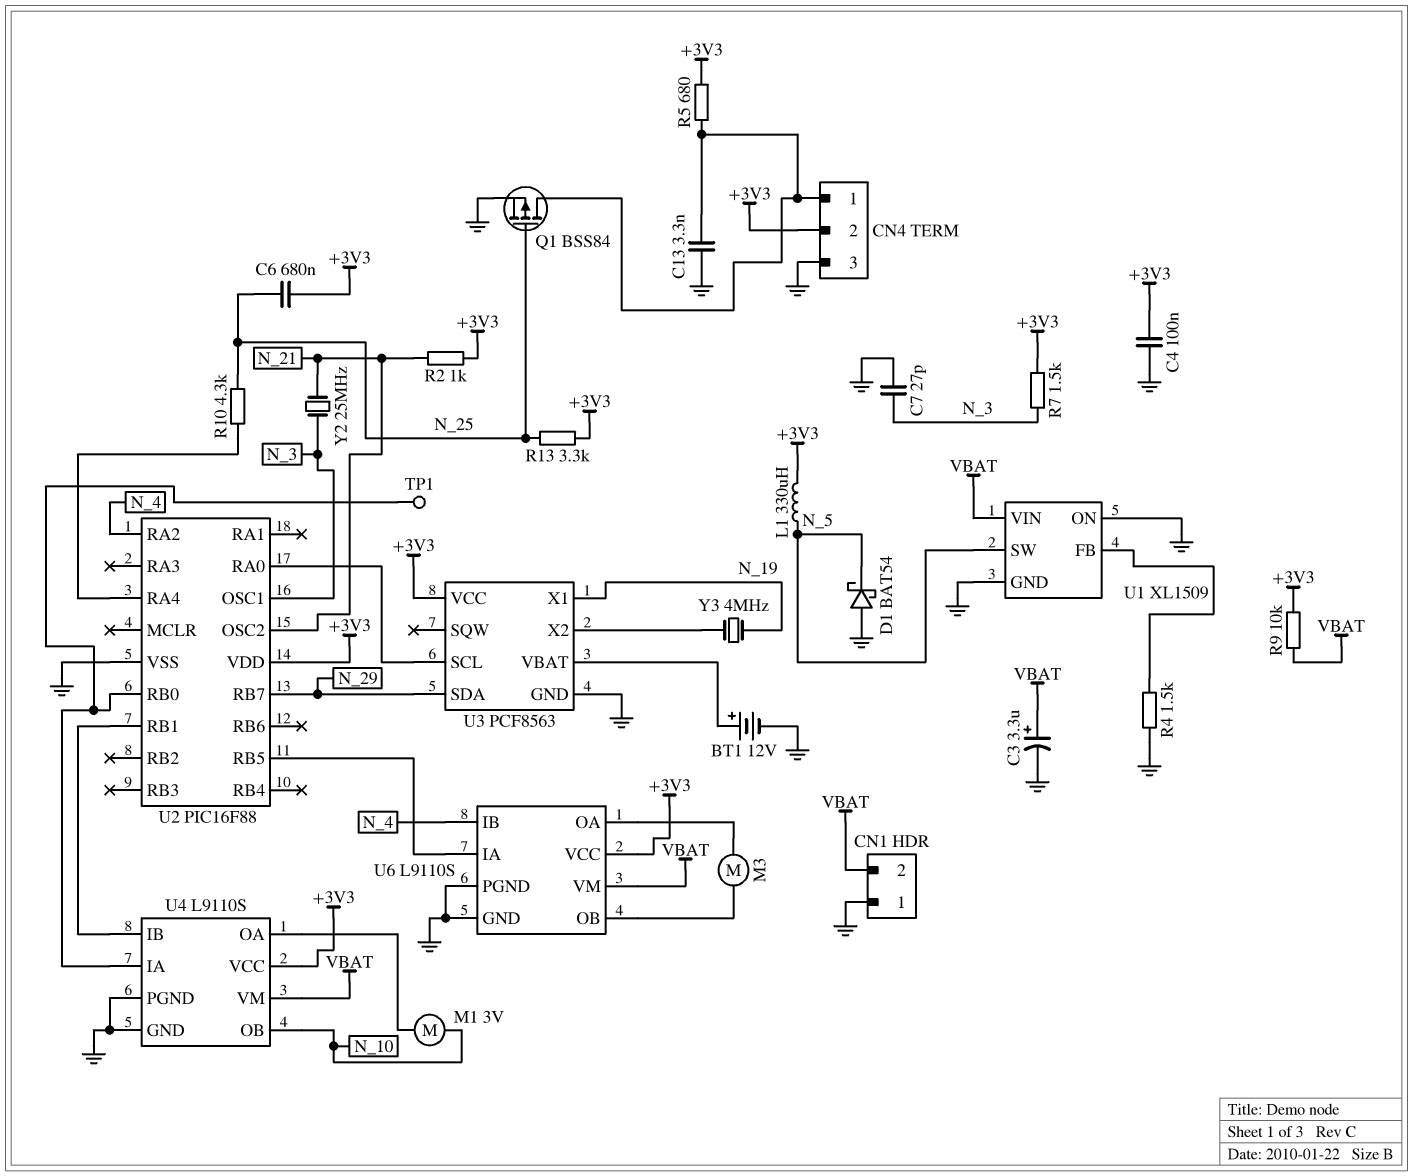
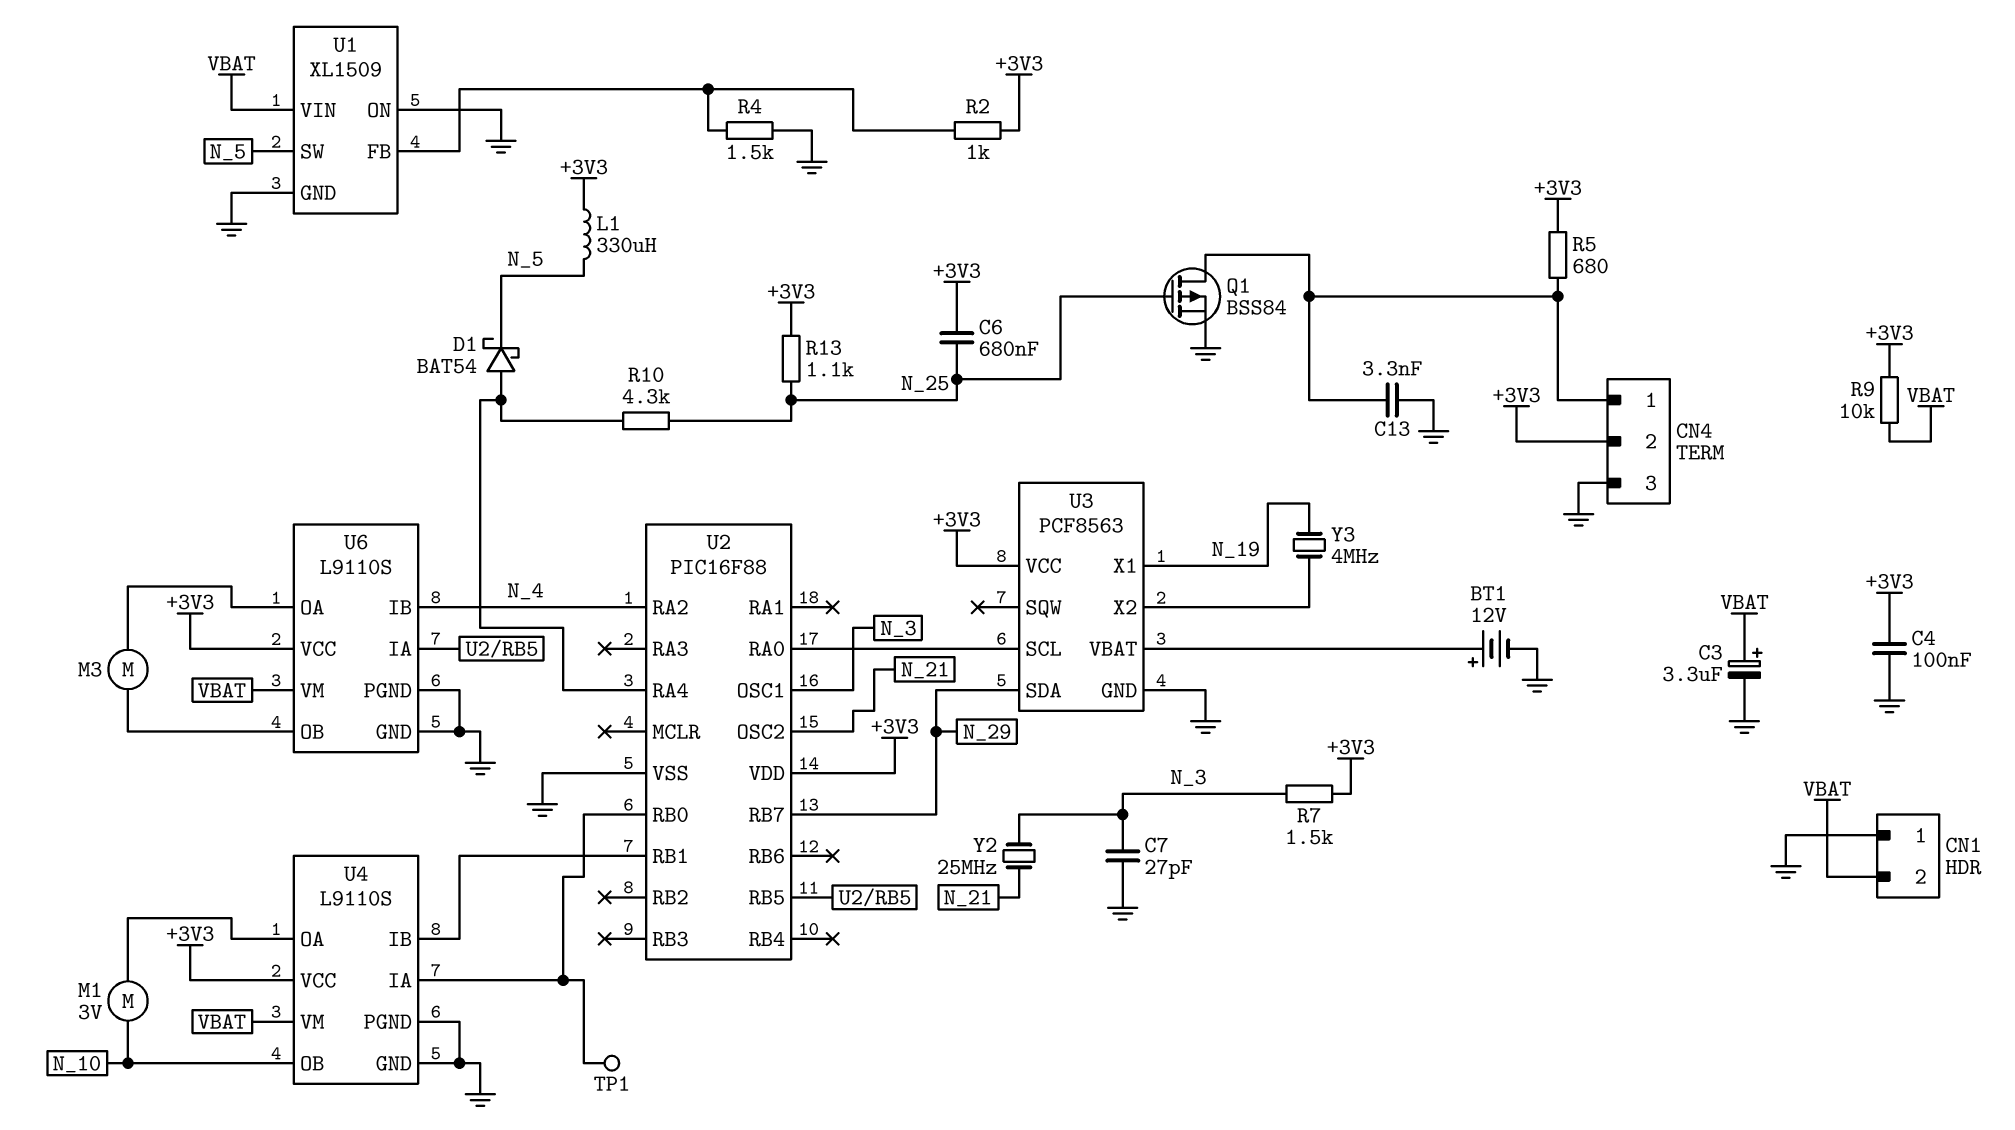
D1: schottky BAT54 (A GND, K N_5) -> schottky BAT54 (A U2/RA4, K N_5)
R2: 1k (+3V3, N_21) -> 1k (+3V3, U1/FB)
R13: 3.3k (+3V3, N_25) -> 1.1k (+3V3, N_25)

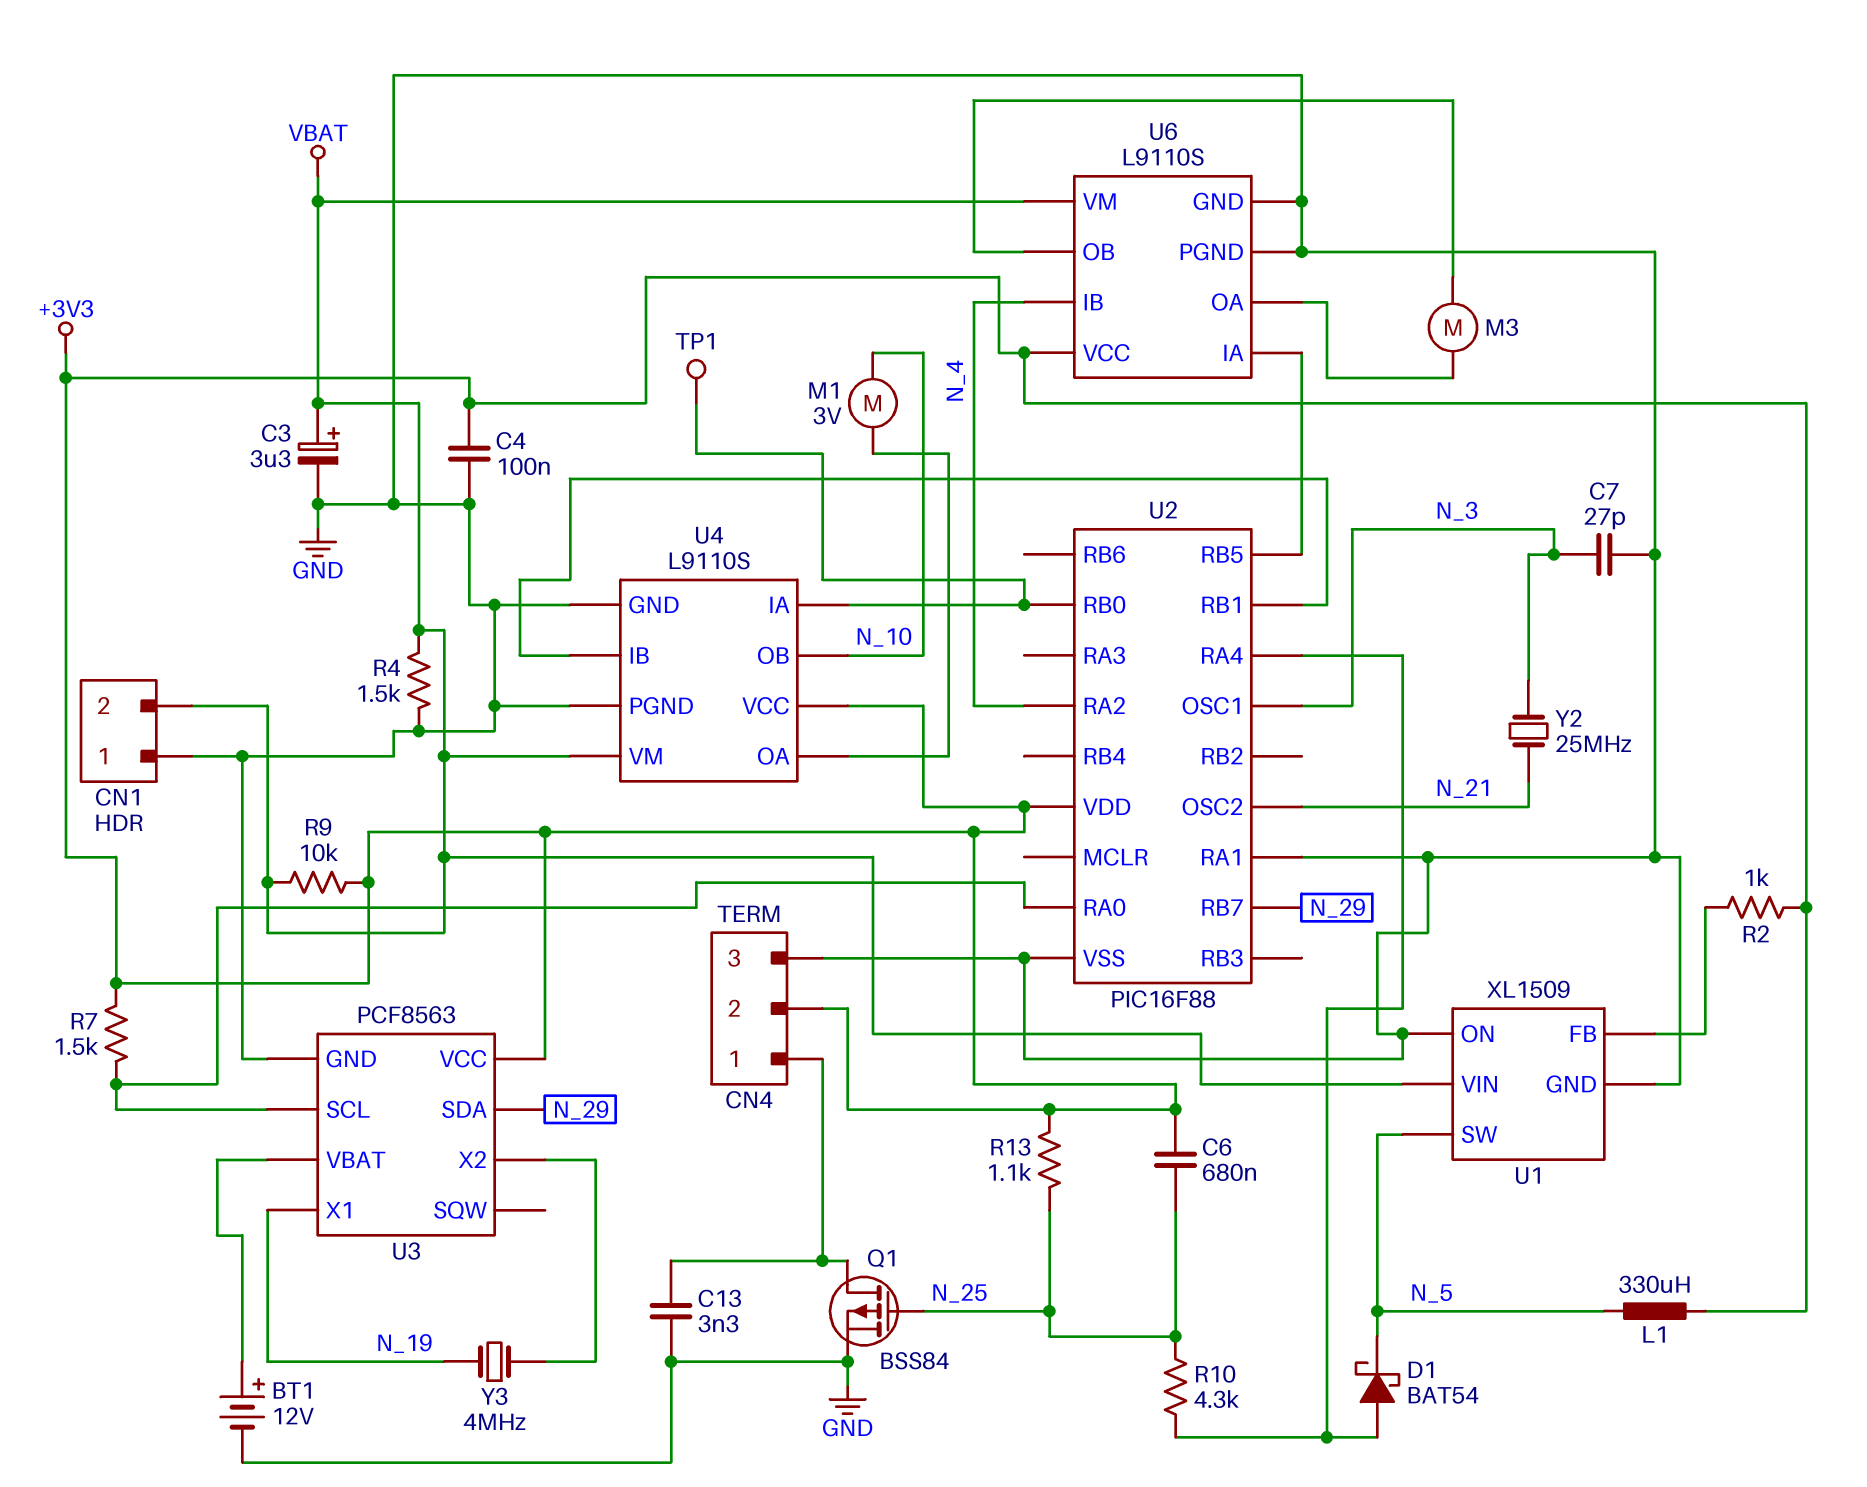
R4: 1.5k (GND, U1/FB) -> 1.5k (GND, VBAT)
R5: 680 (+3V3, CN4/1) -> none
R7: 1.5k (+3V3, N_3) -> 1.5k (+3V3, U2/RA0)
U2 pin RA1: none -> GND

